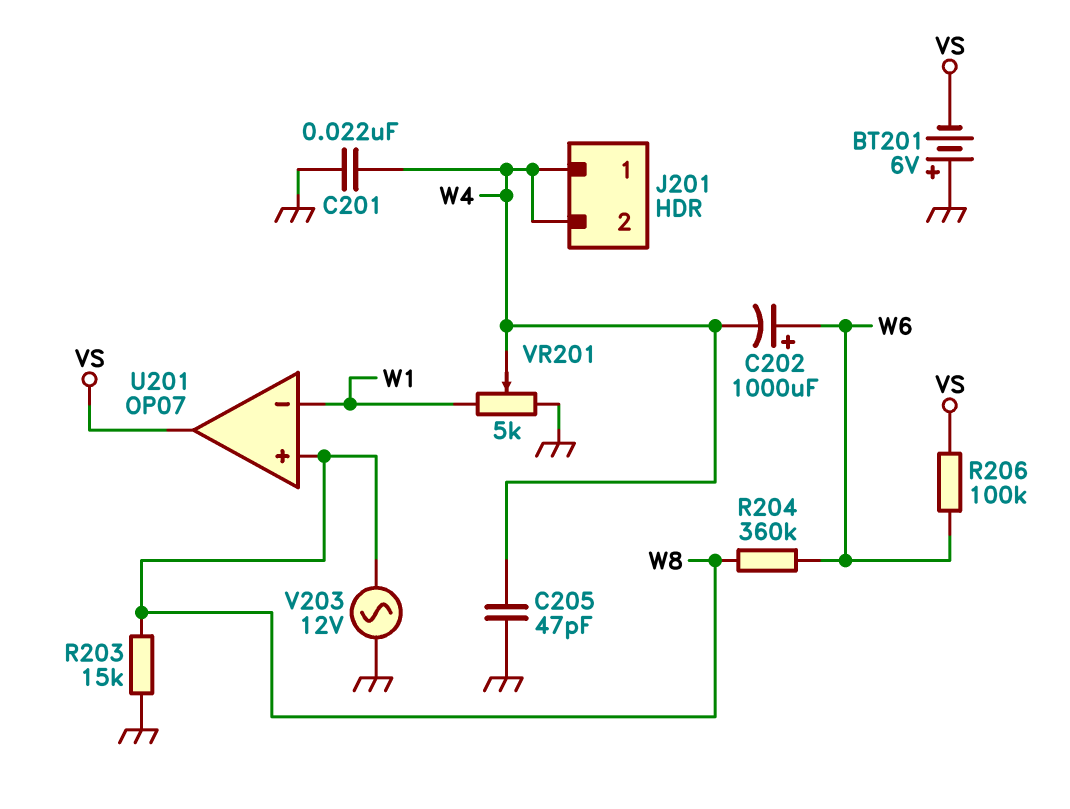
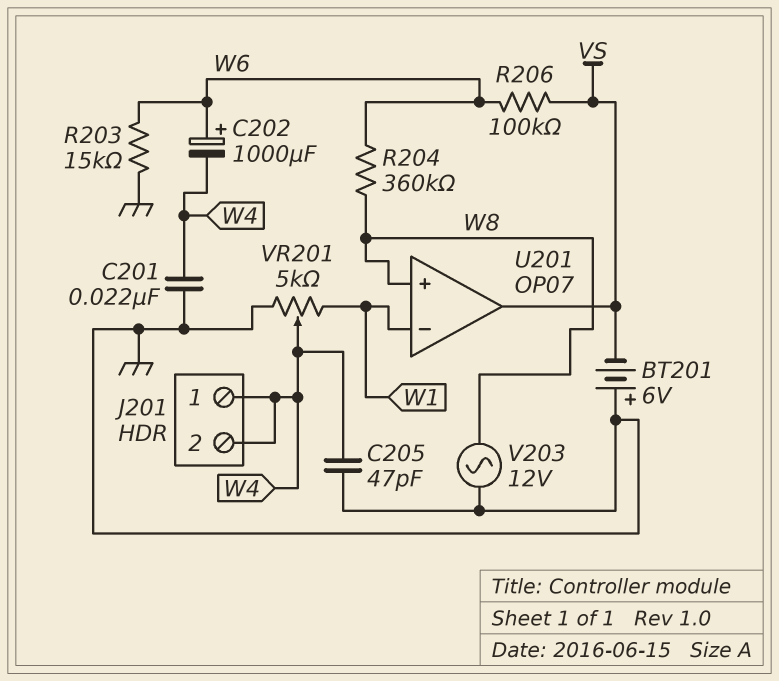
R203: 15k (GND, W8) -> 15k (GND, W6)

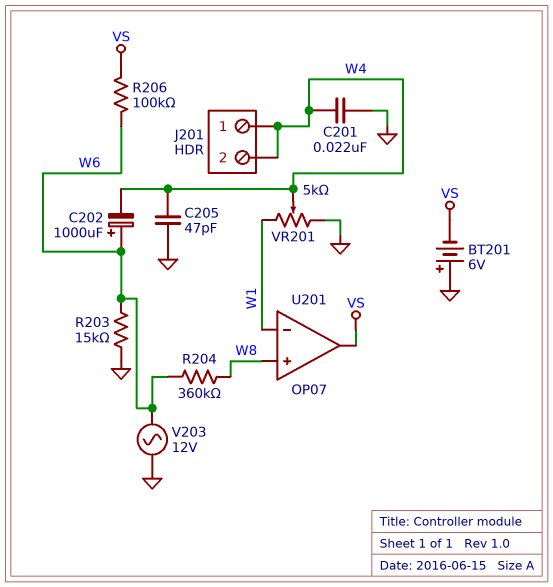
V203: AC 12V (GND, W8) -> AC 12V (GND, W6)

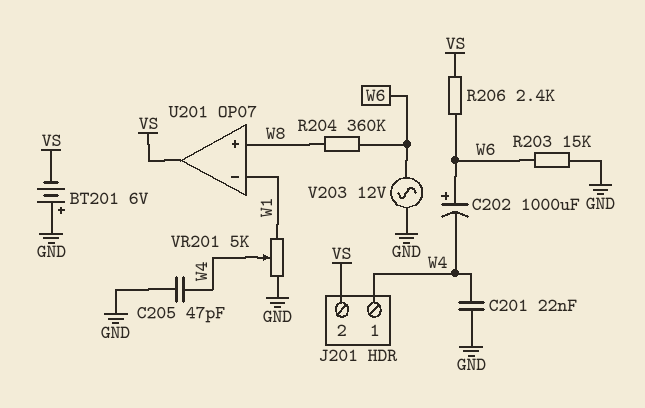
J201 pin 2: W4 -> VS
R206: 100k (VS, W6) -> 2.4k (VS, W6)

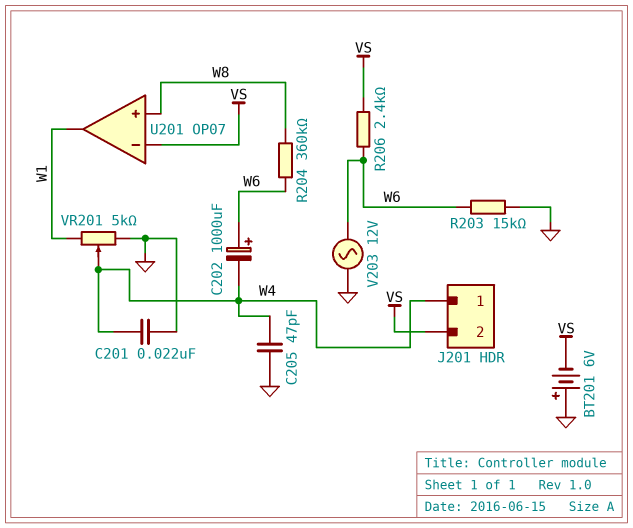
U201 pin in-: W1 -> VS
U201 pin out: VS -> W1

